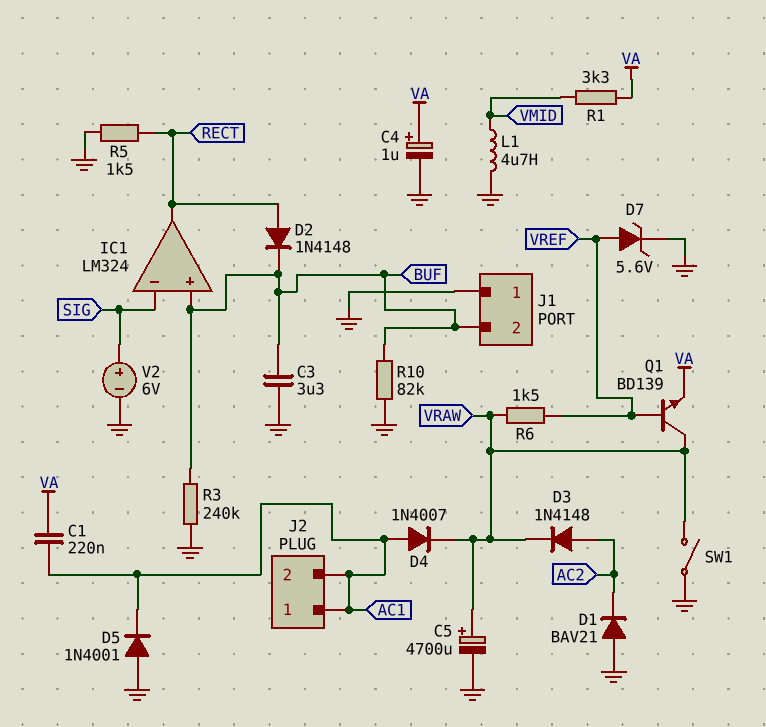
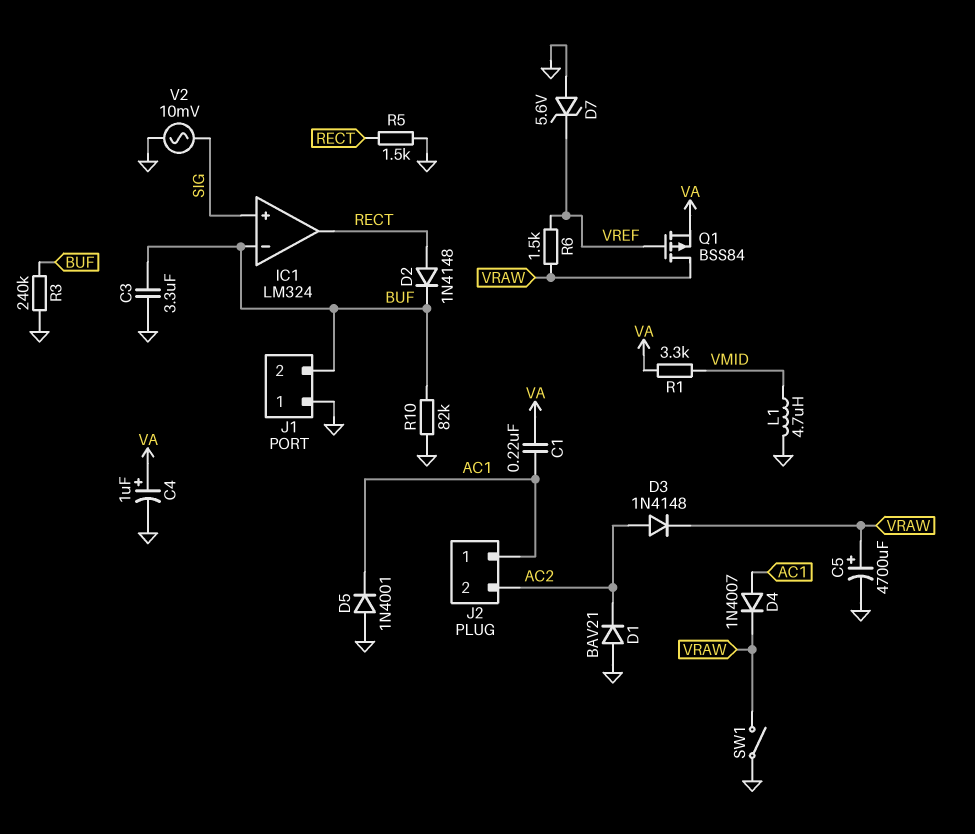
D7: zener 5.6V (A VREF, K GND) -> zener 5.6V (A GND, K VREF)
IC1 pin in+: BUF -> SIG
IC1 pin in-: SIG -> BUF
J2 pin 2: AC1 -> AC2
Q1: NPN BD139 (B VREF, C VRAW, E VA) -> PMOS BSS84 (G VREF, D VRAW, S VA)
V2: 6V (plus SIG, minus GND) -> AC 10mV (GND, SIG)

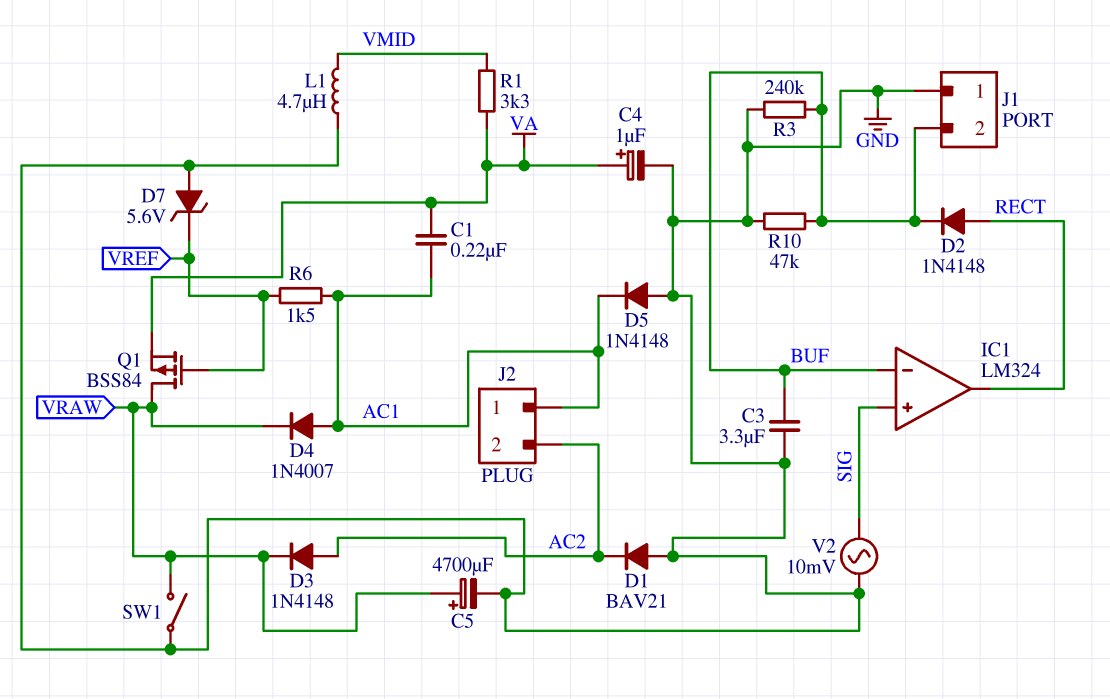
D5: diode 1N4001 (A GND, K AC1) -> diode 1N4148 (A GND, K AC1)
R5: 1.5k (GND, RECT) -> none
R6: 1.5k (VRAW, VREF) -> 1.5k (AC1, VREF)
R10: 82k (BUF, GND) -> 47k (BUF, GND)

